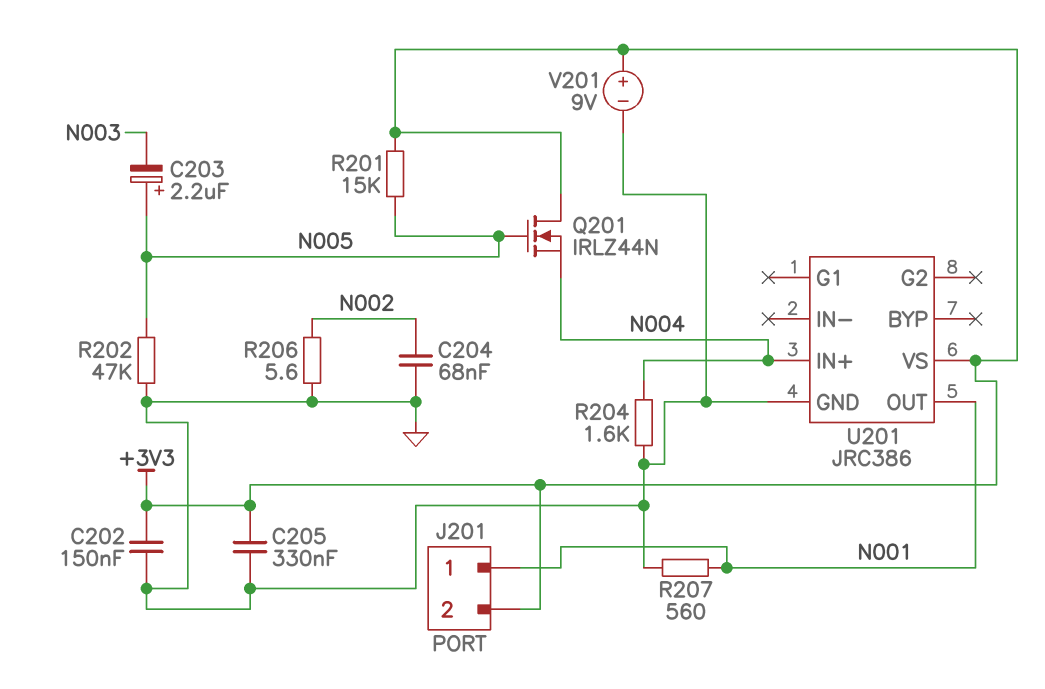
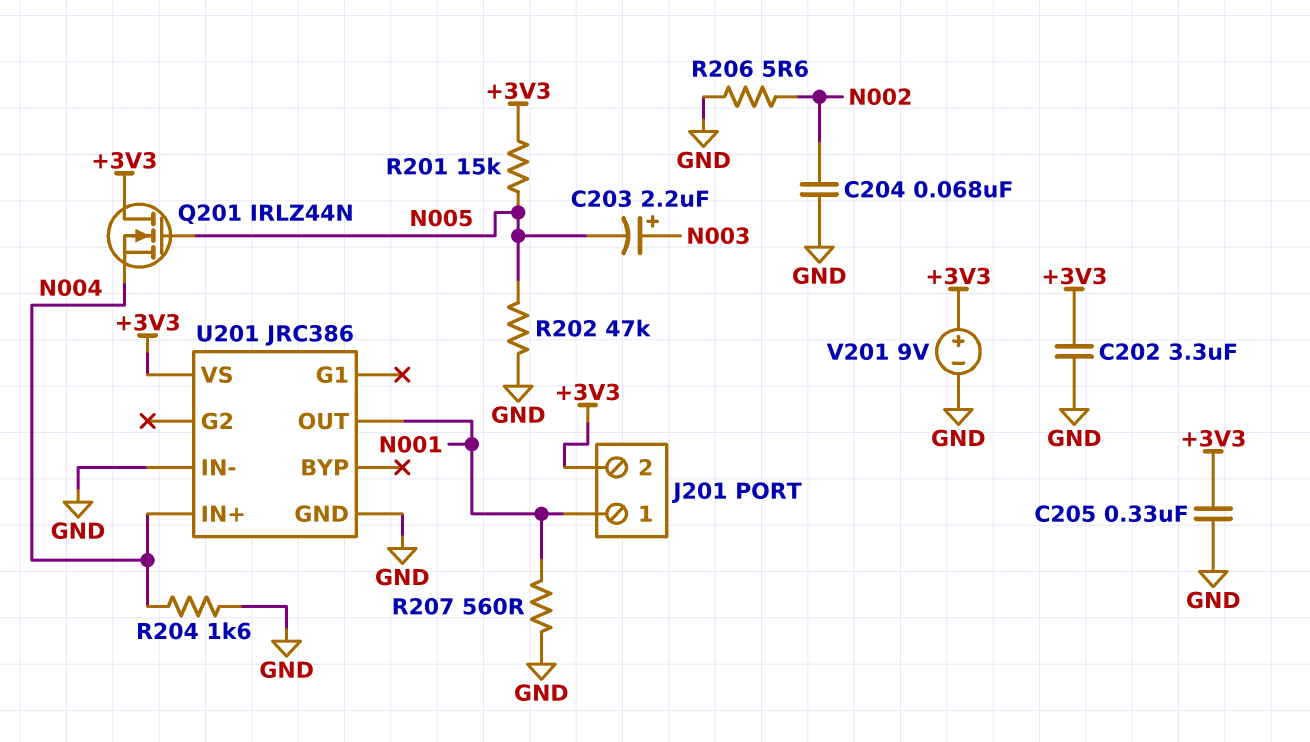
C202: 150nF (+3V3, GND) -> 3.3uF (+3V3, GND)
C203: 2.2uF (plus N005, minus N003) -> 2.2uF (plus N003, minus N005)
U201 pin IN-: none -> GND

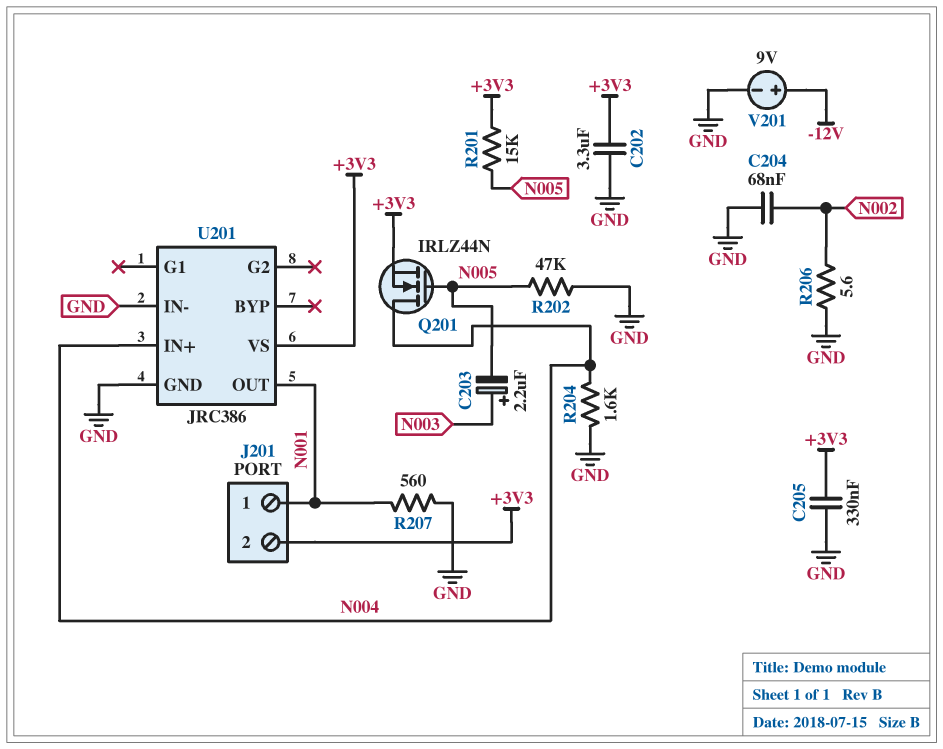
Q201: NMOS IRLZ44N (G N005, D +3V3, S N004) -> NMOS IRLZ44N (G N005, D N004, S +3V3)
V201: 9V (plus +3V3, minus GND) -> 9V (plus -12V, minus GND)

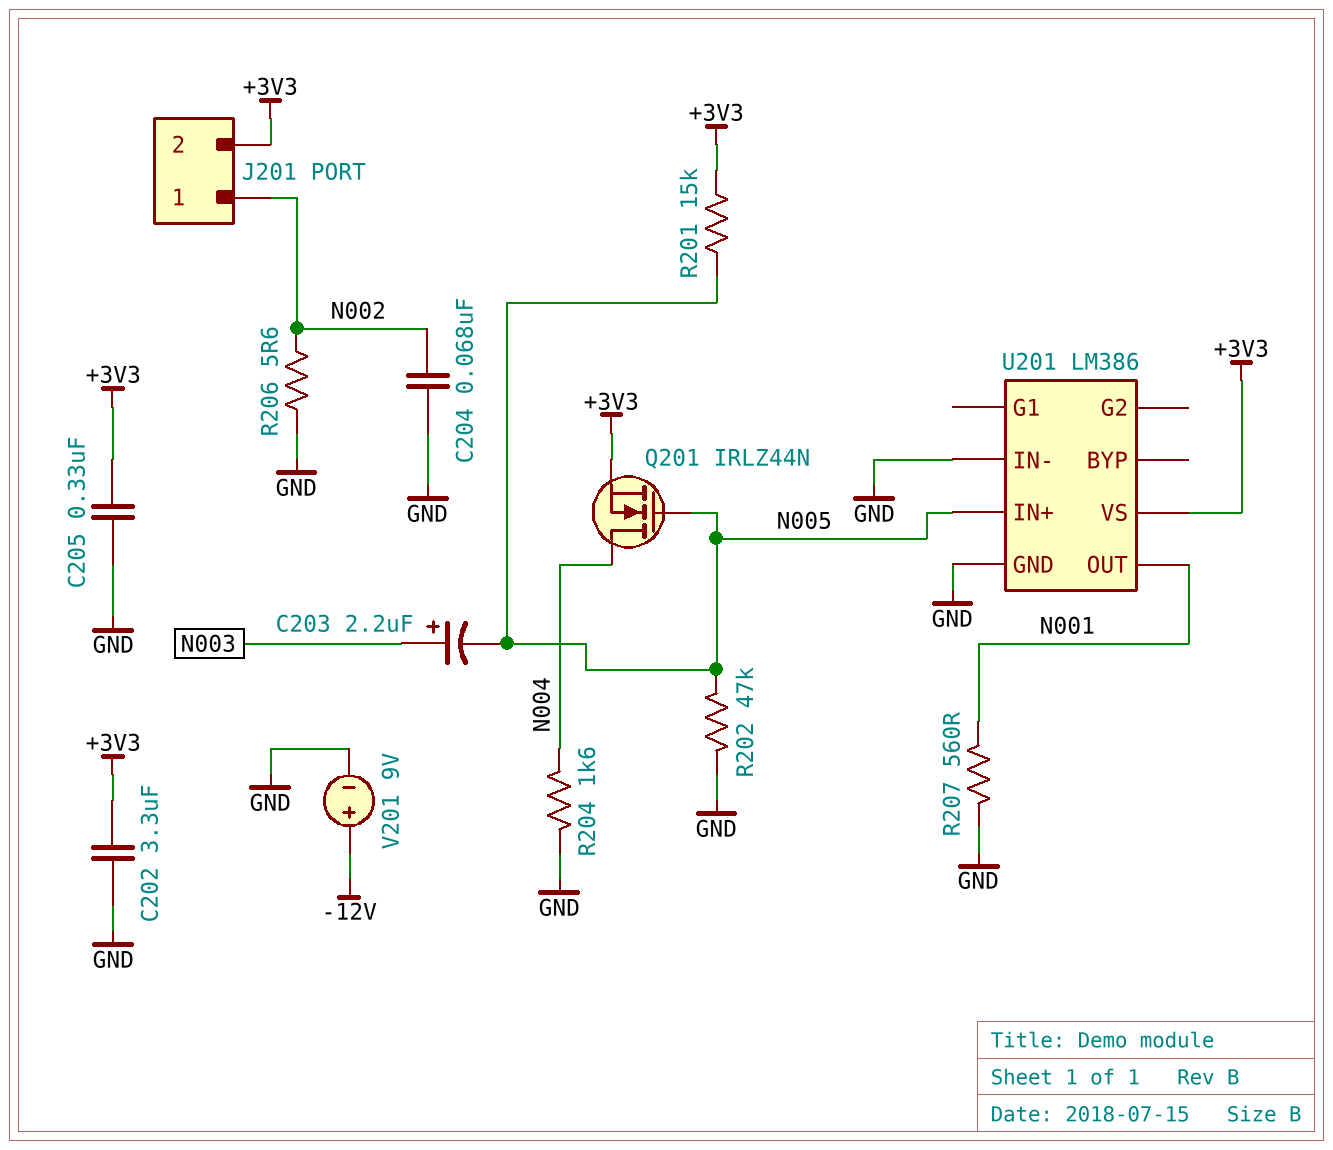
J201 pin 1: N001 -> N002
U201: JRC386 -> LM386
U201 pin IN+: N004 -> N005

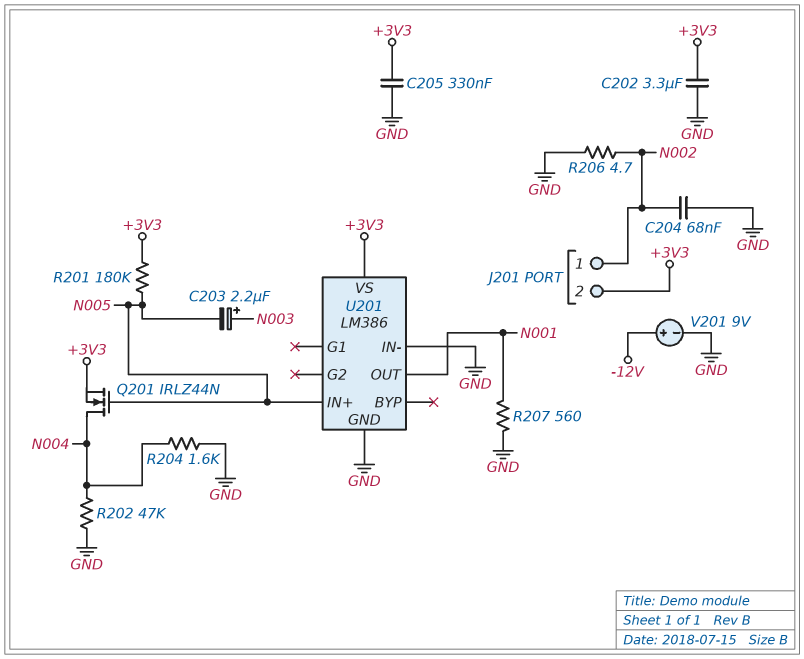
R201: 15k (+3V3, N005) -> 180k (+3V3, N005)
R202: 47k (GND, N005) -> 47k (GND, N004)
R206: 5.6 (GND, N002) -> 4.7 (GND, N002)

